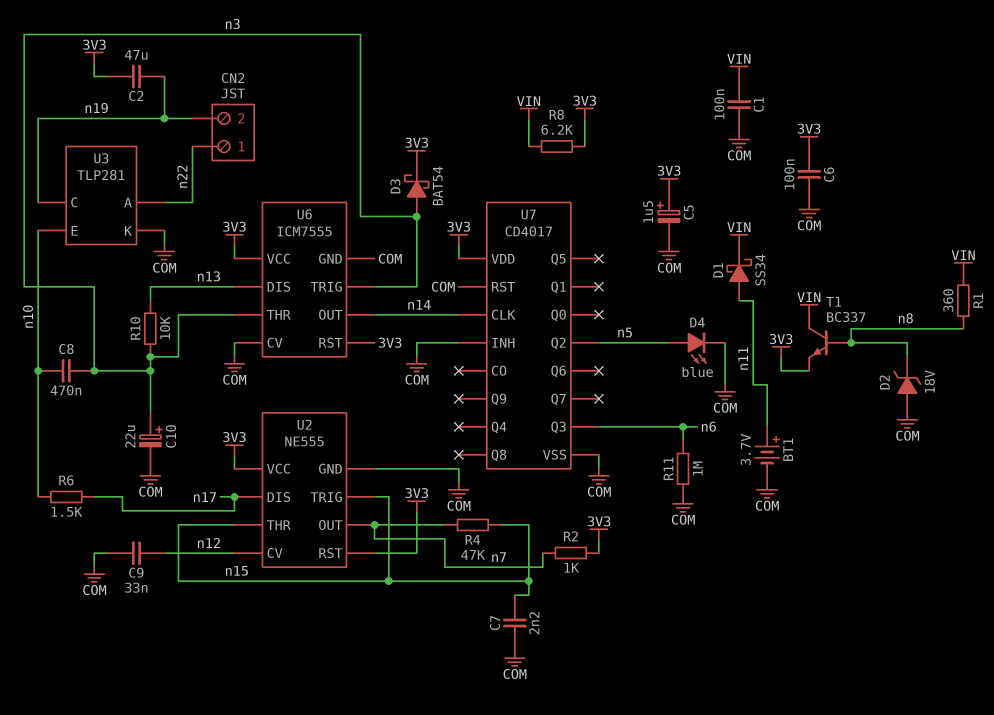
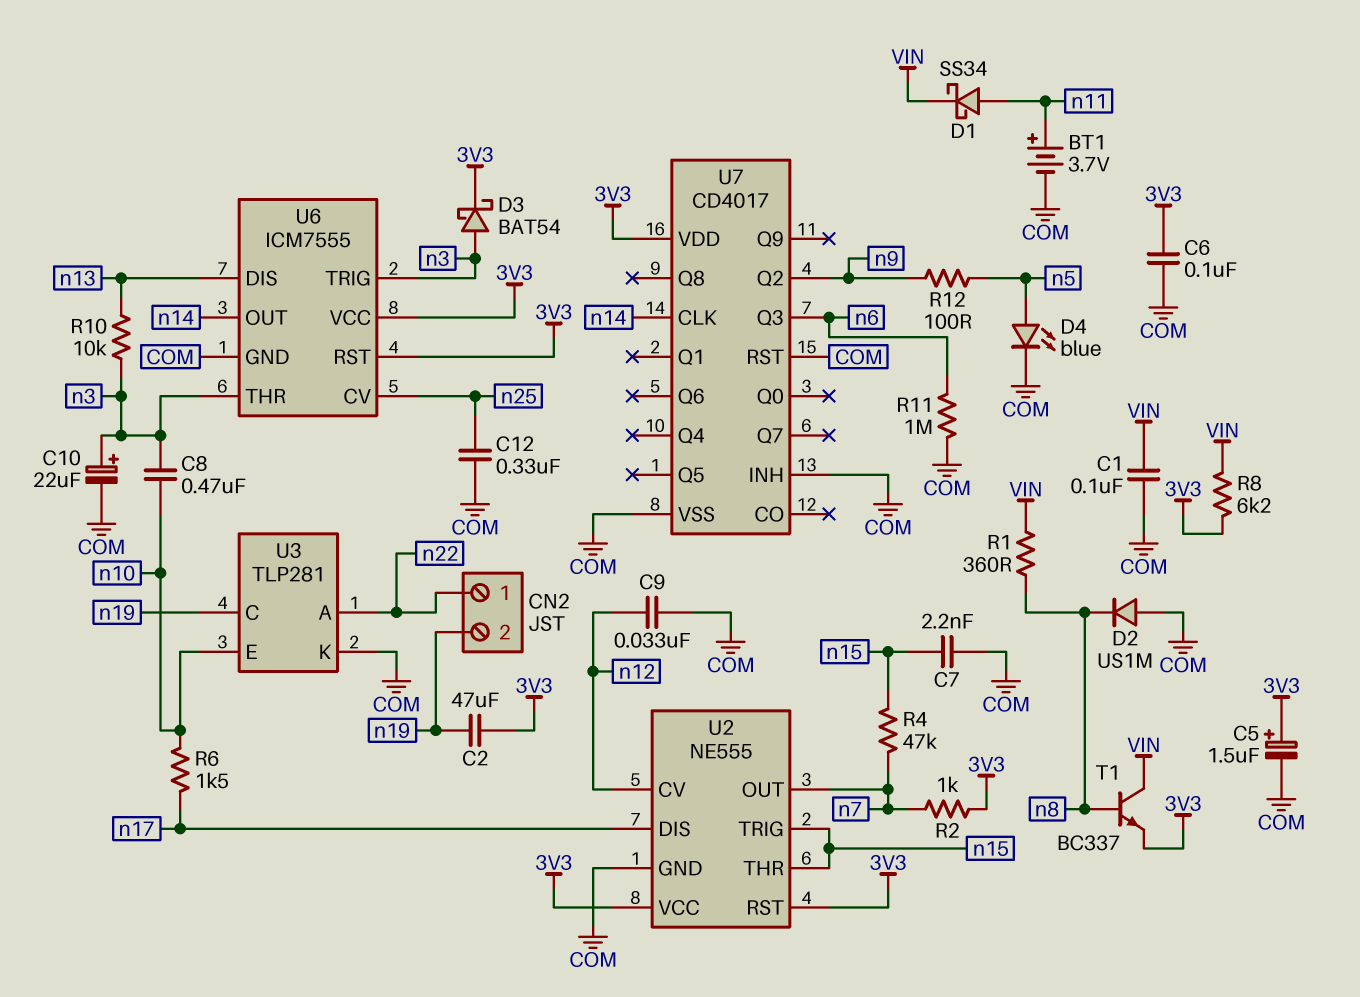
C12: none -> 330nF (COM, n25)
D2: zener 18V (A COM, K n8) -> diode US1M (A COM, K n8)
R12: none -> 100 (n5, n9)
U6 pin CV: COM -> n25
U7 pin Q2: n5 -> n9

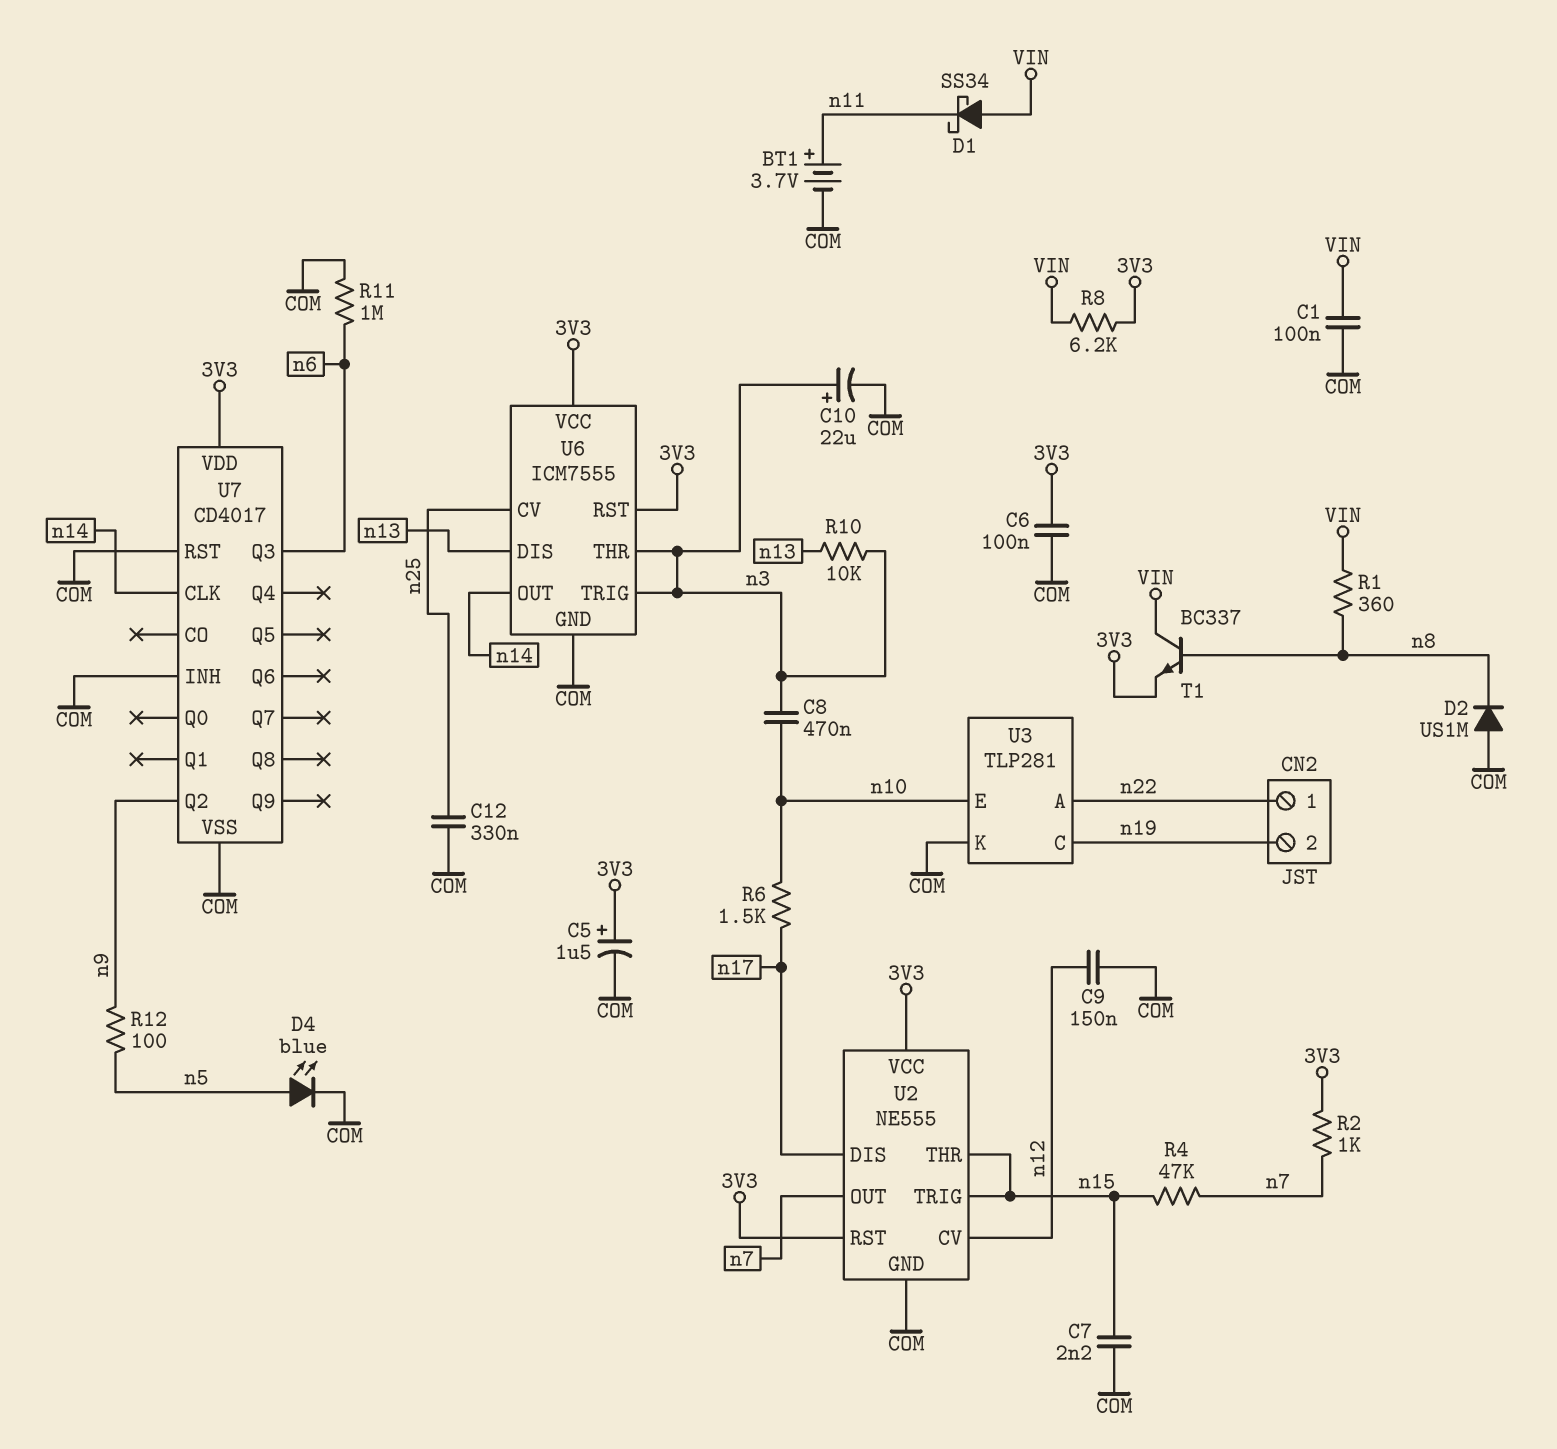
C2: 47uF (3V3, n19) -> none
C9: 33nF (COM, n12) -> 150nF (COM, n12)
D1: schottky SS34 (A n11, K VIN) -> schottky SS34 (A VIN, K n11)
D3: schottky BAT54 (A n3, K 3V3) -> none

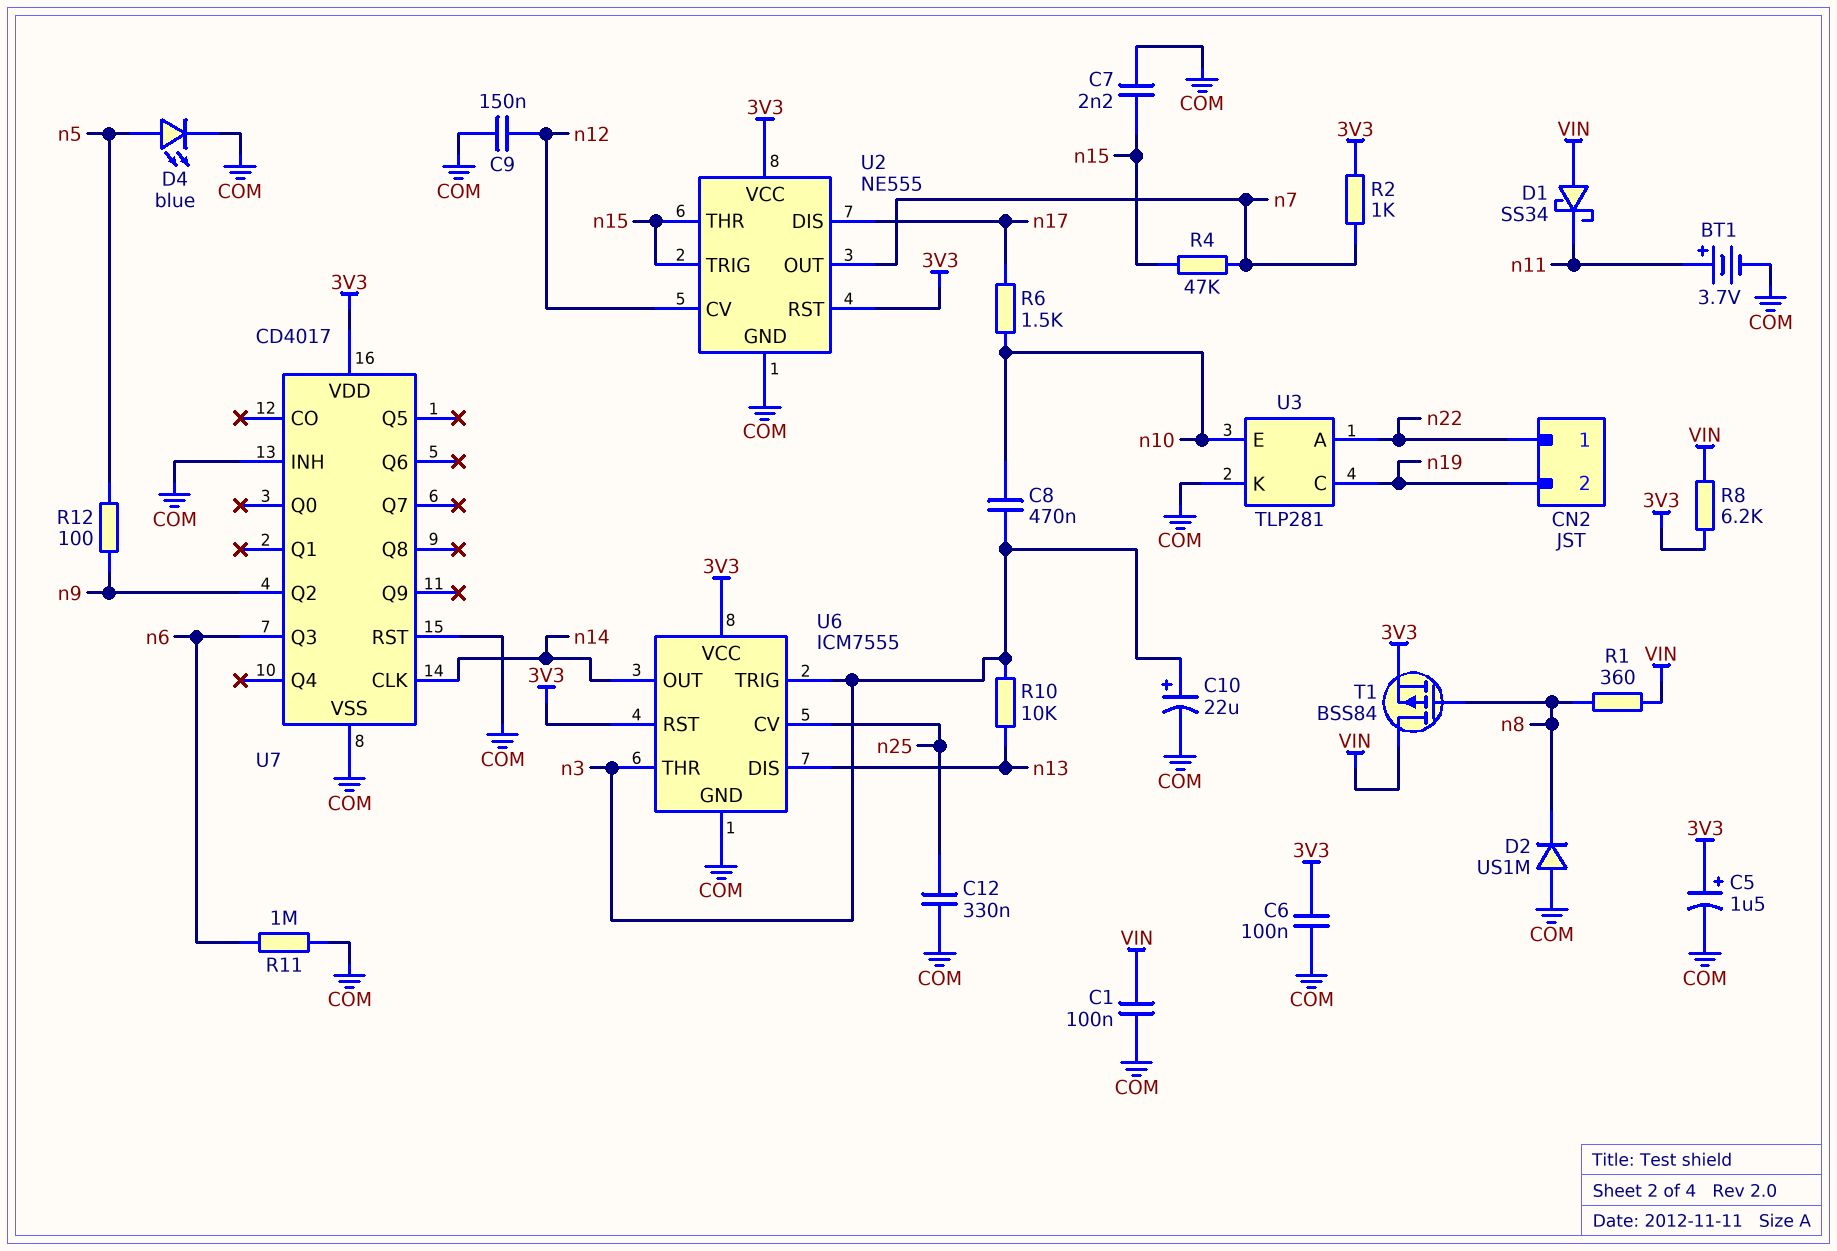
T1: NPN BC337 (B n8, C VIN, E 3V3) -> PMOS BSS84 (G n8, D VIN, S 3V3)

